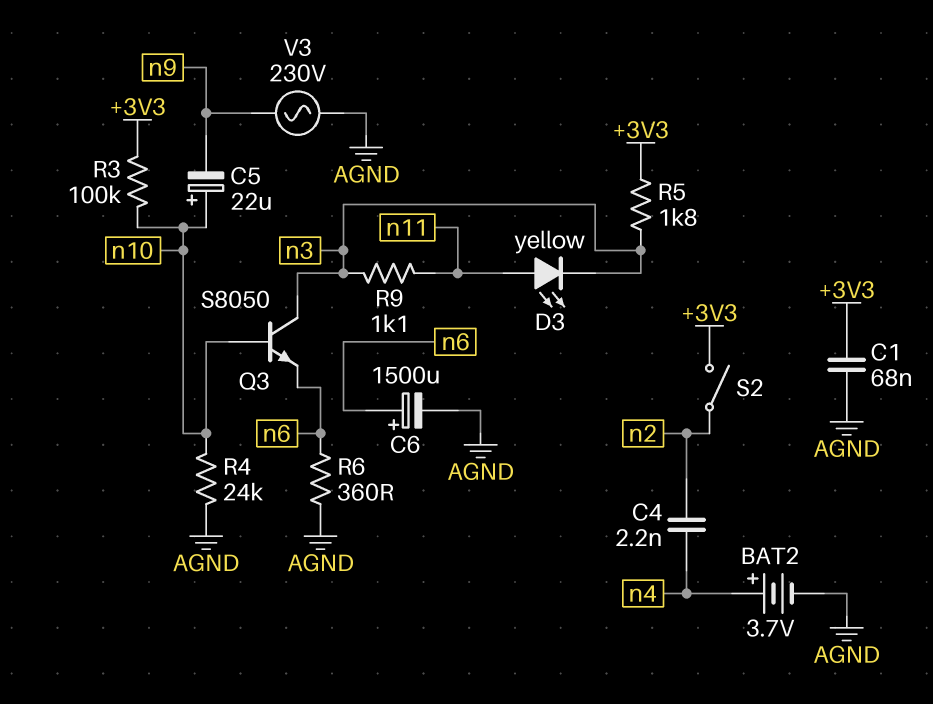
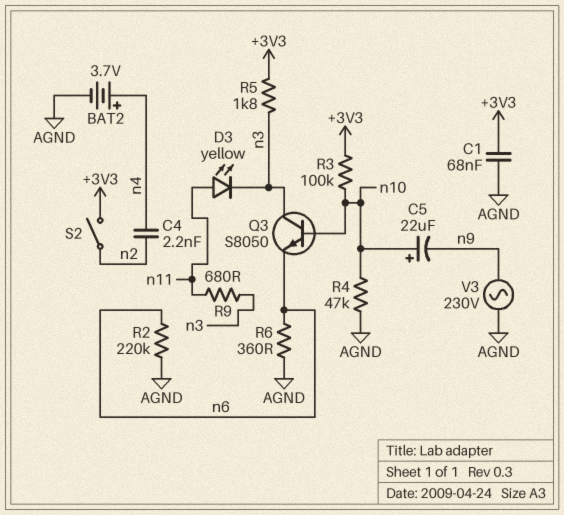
C6: 1500uF (plus n6, minus AGND) -> none
R2: none -> 220k (AGND, n6)
R4: 24k (AGND, n10) -> 47k (AGND, n10)
R9: 1.1k (n3, n11) -> 680 (n3, n11)

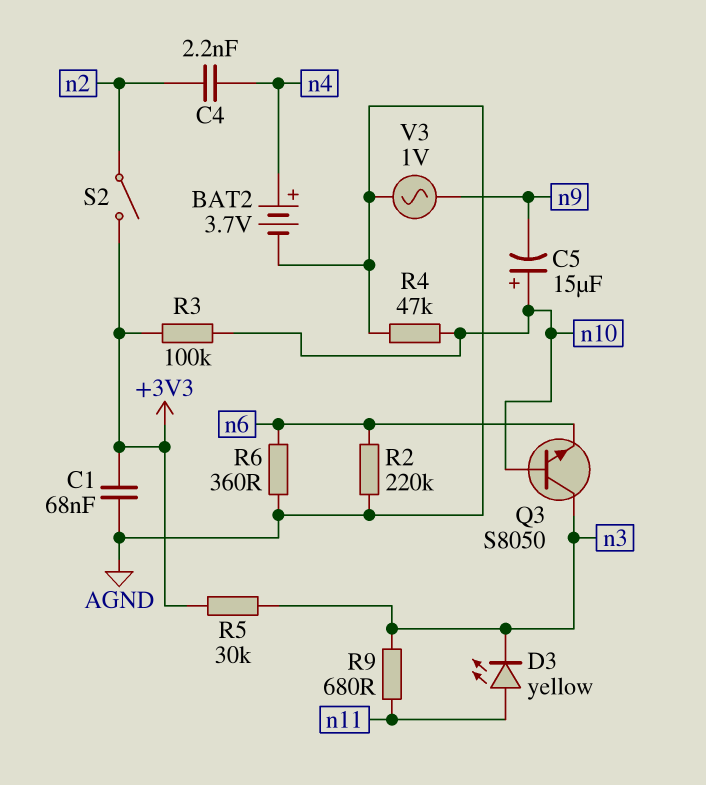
C5: 22uF (plus n10, minus n9) -> 15uF (plus n10, minus n9)
R5: 1.8k (+3V3, n3) -> 30k (+3V3, n3)
V3: AC 230V (AGND, n9) -> AC 1V (AGND, n9)

